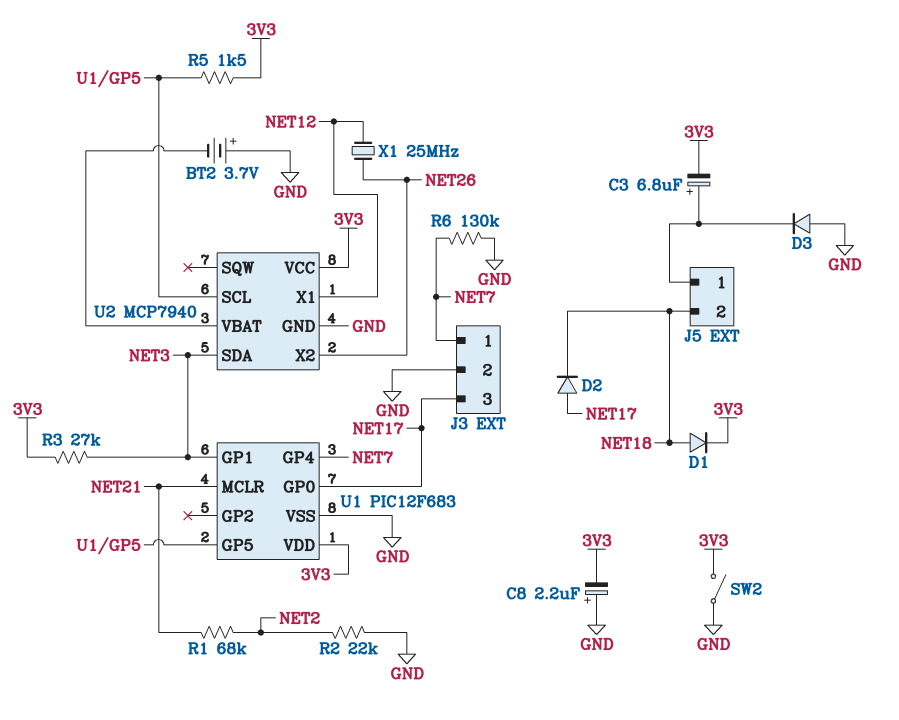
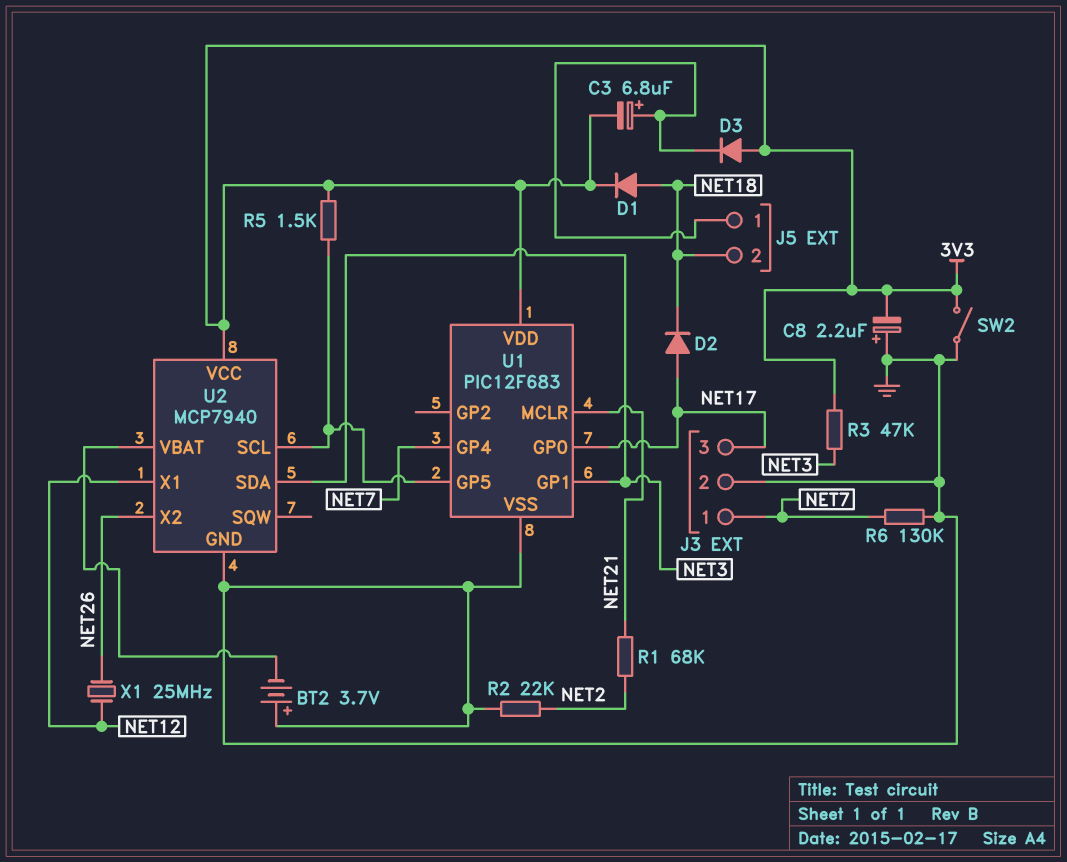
D3: diode (A GND, K J5/1) -> diode (A 3V3, K J5/1)
R3: 27k (3V3, NET3) -> 47k (3V3, NET3)

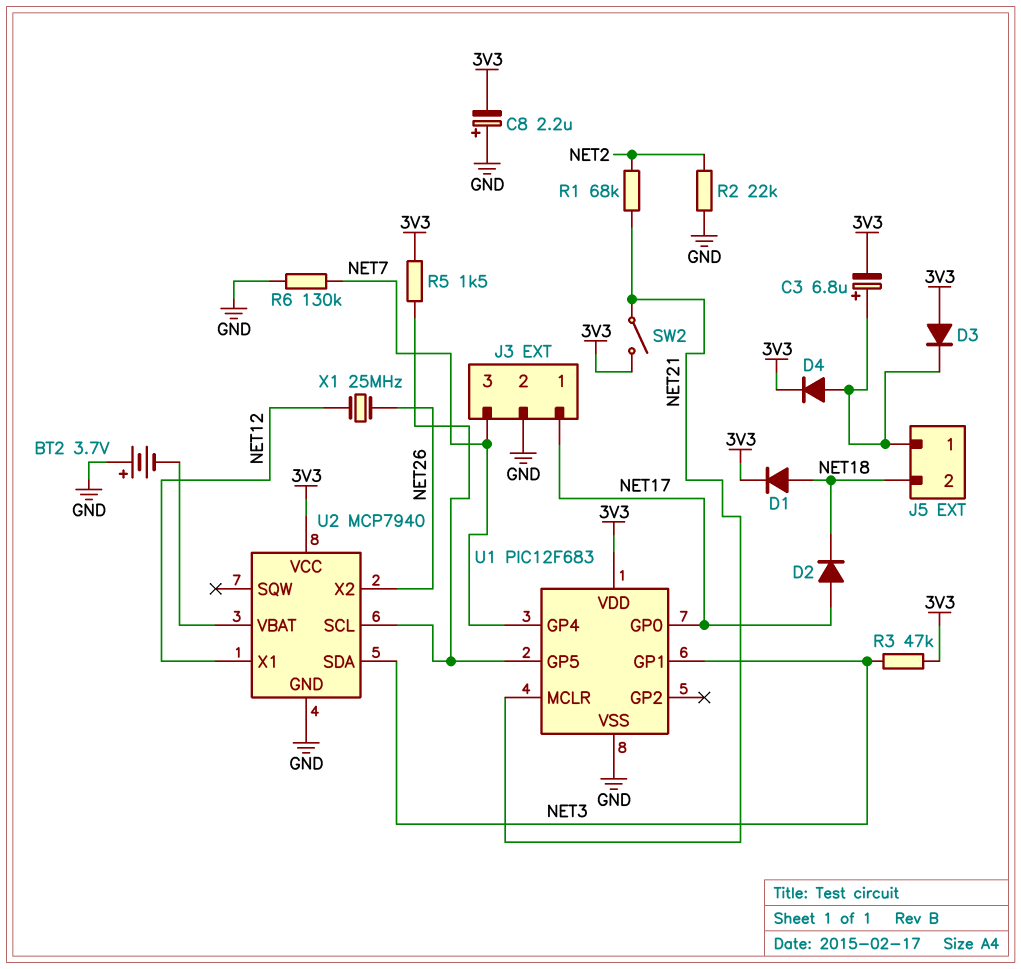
D4: none -> diode (A J5/1, K 3V3)
J3 pin 1: NET7 -> NET17
J3 pin 3: NET17 -> NET7
SW2: switch (3V3, GND) -> switch (3V3, NET21)

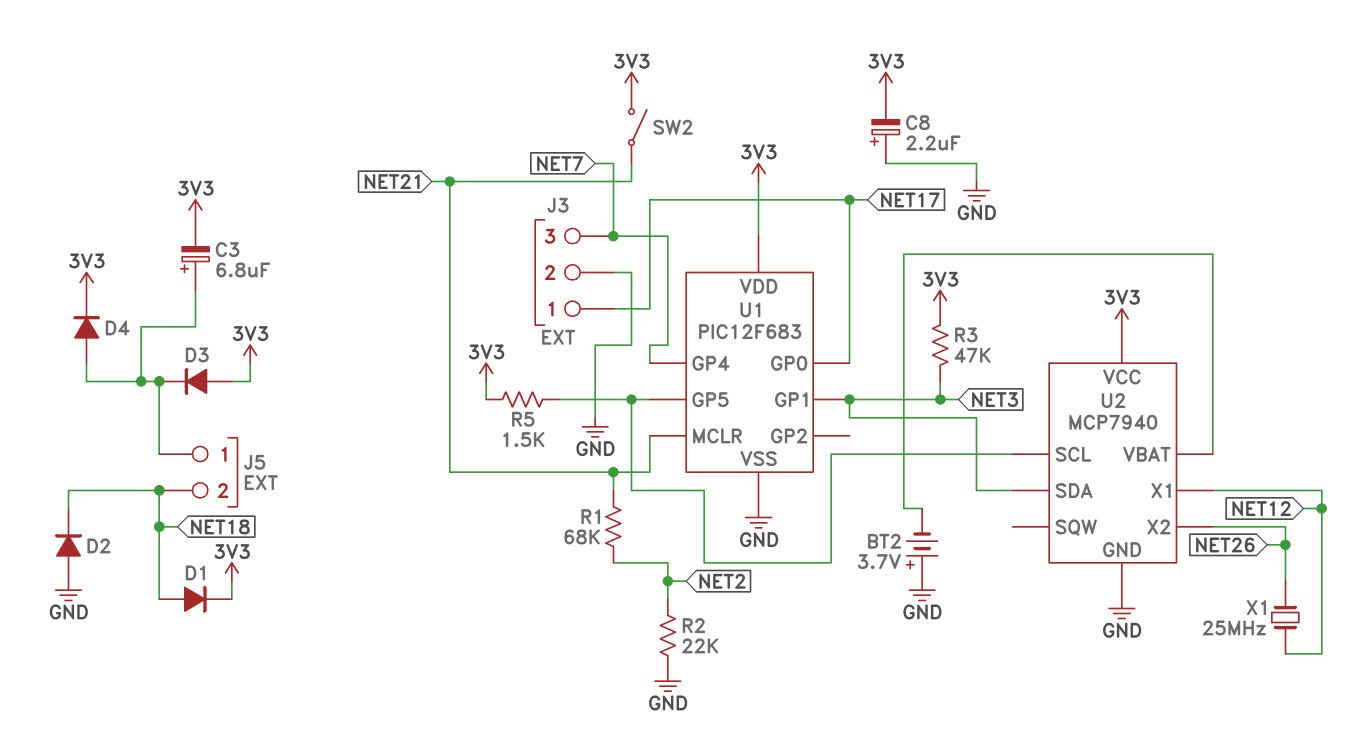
D2: diode (A NET17, K NET18) -> diode (A GND, K NET18)
R6: 130k (GND, NET7) -> none

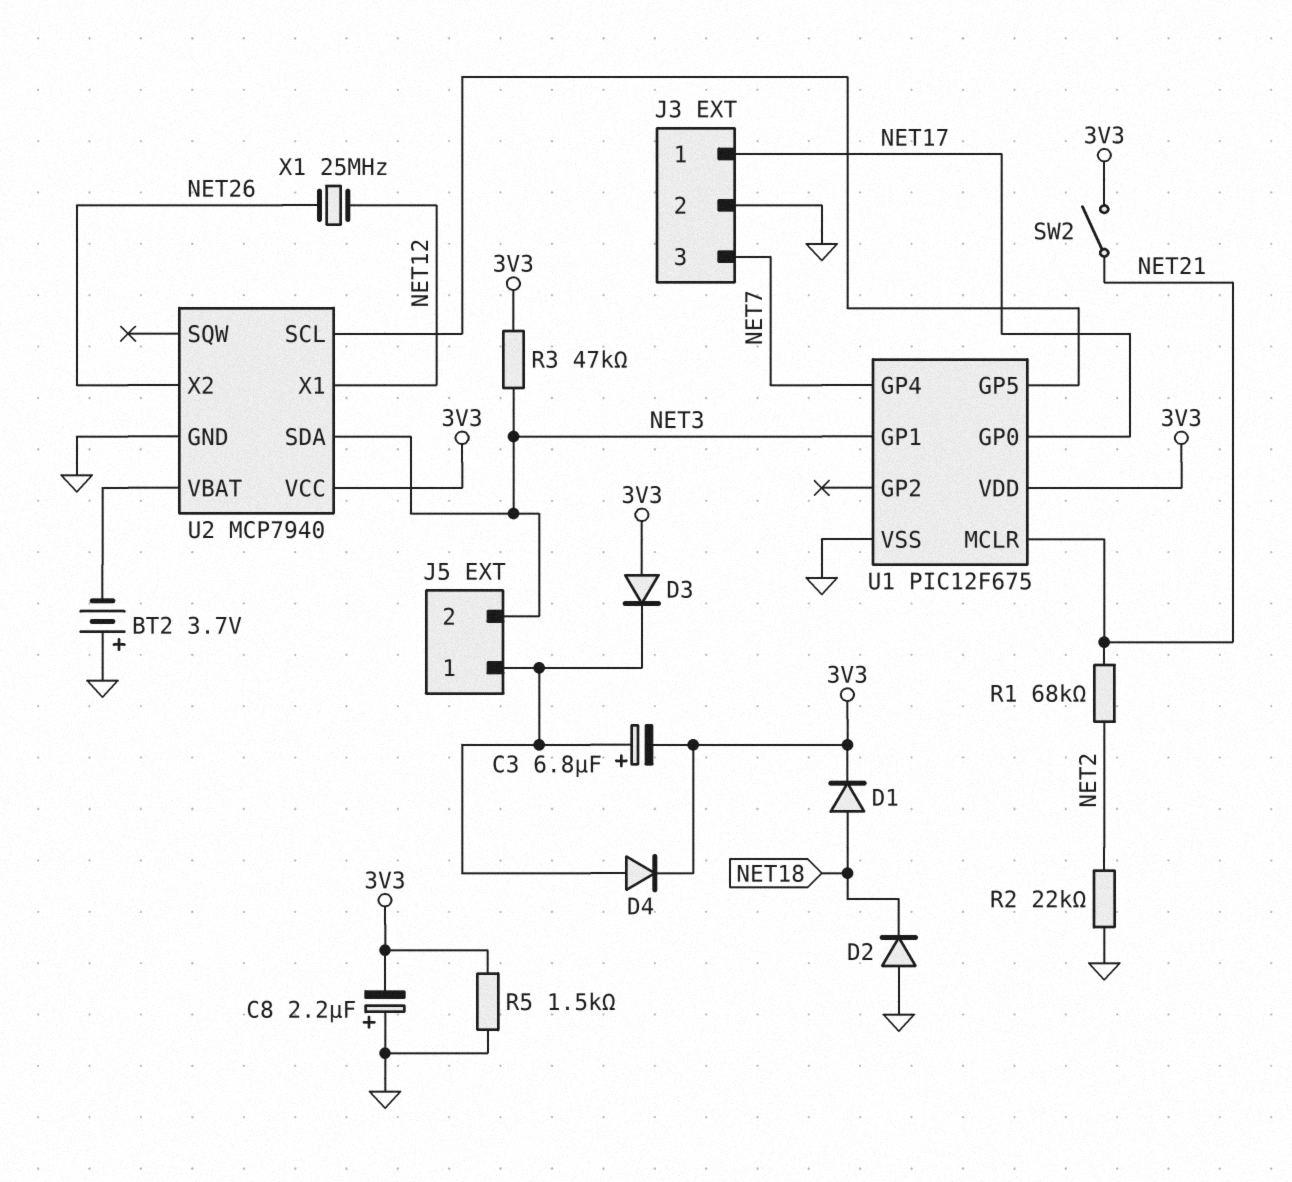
J5 pin 2: NET18 -> NET3
R5: 1.5k (3V3, U1/GP5) -> 1.5k (3V3, GND)
U1: PIC12F683 -> PIC12F675

